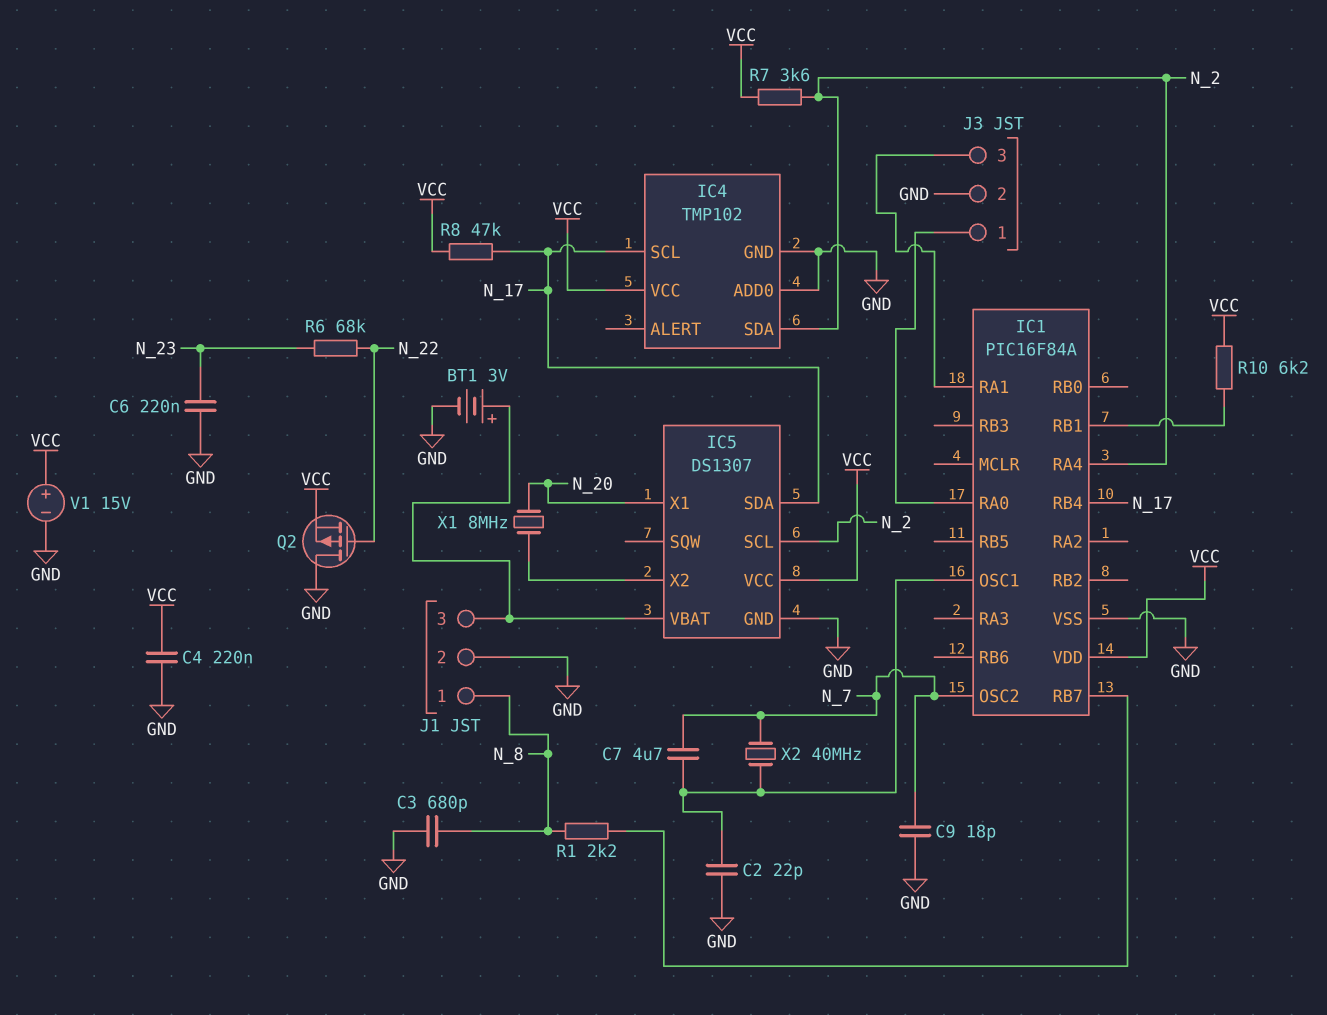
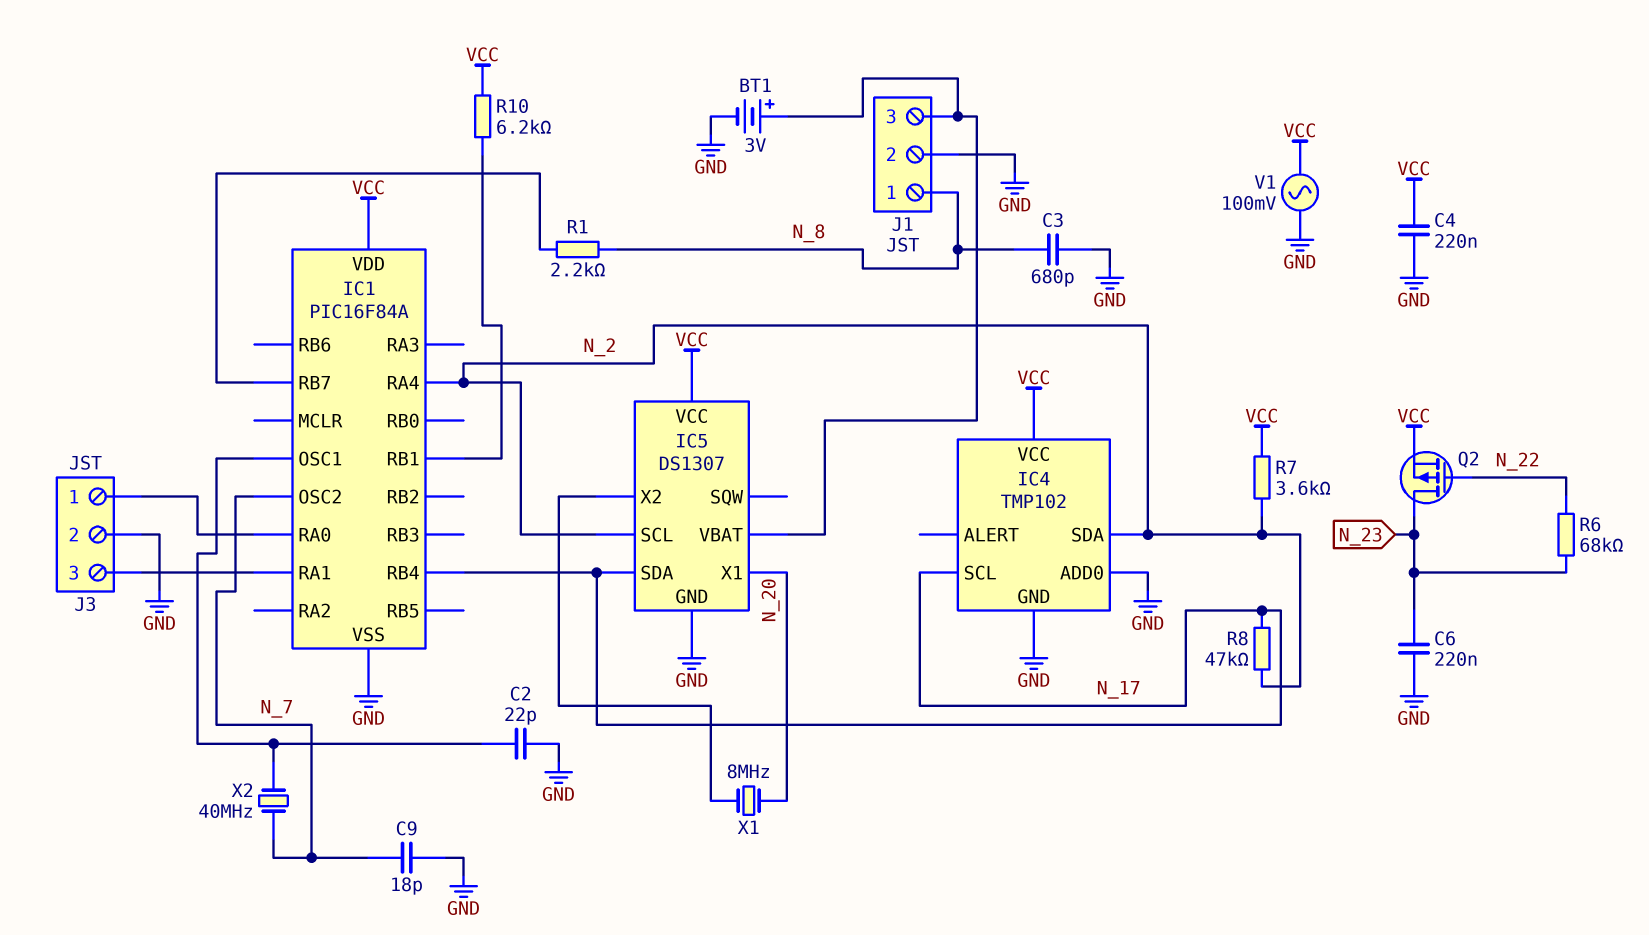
C7: 4.7uF (IC1/OSC1, N_7) -> none
Q2: PMOS (G N_22, D GND, S VCC) -> PMOS (G N_22, D N_23, S VCC)
R8: 47k (N_17, VCC) -> 47k (N_2, N_17)
V1: 15V (plus VCC, minus GND) -> AC 100mV (GND, VCC)

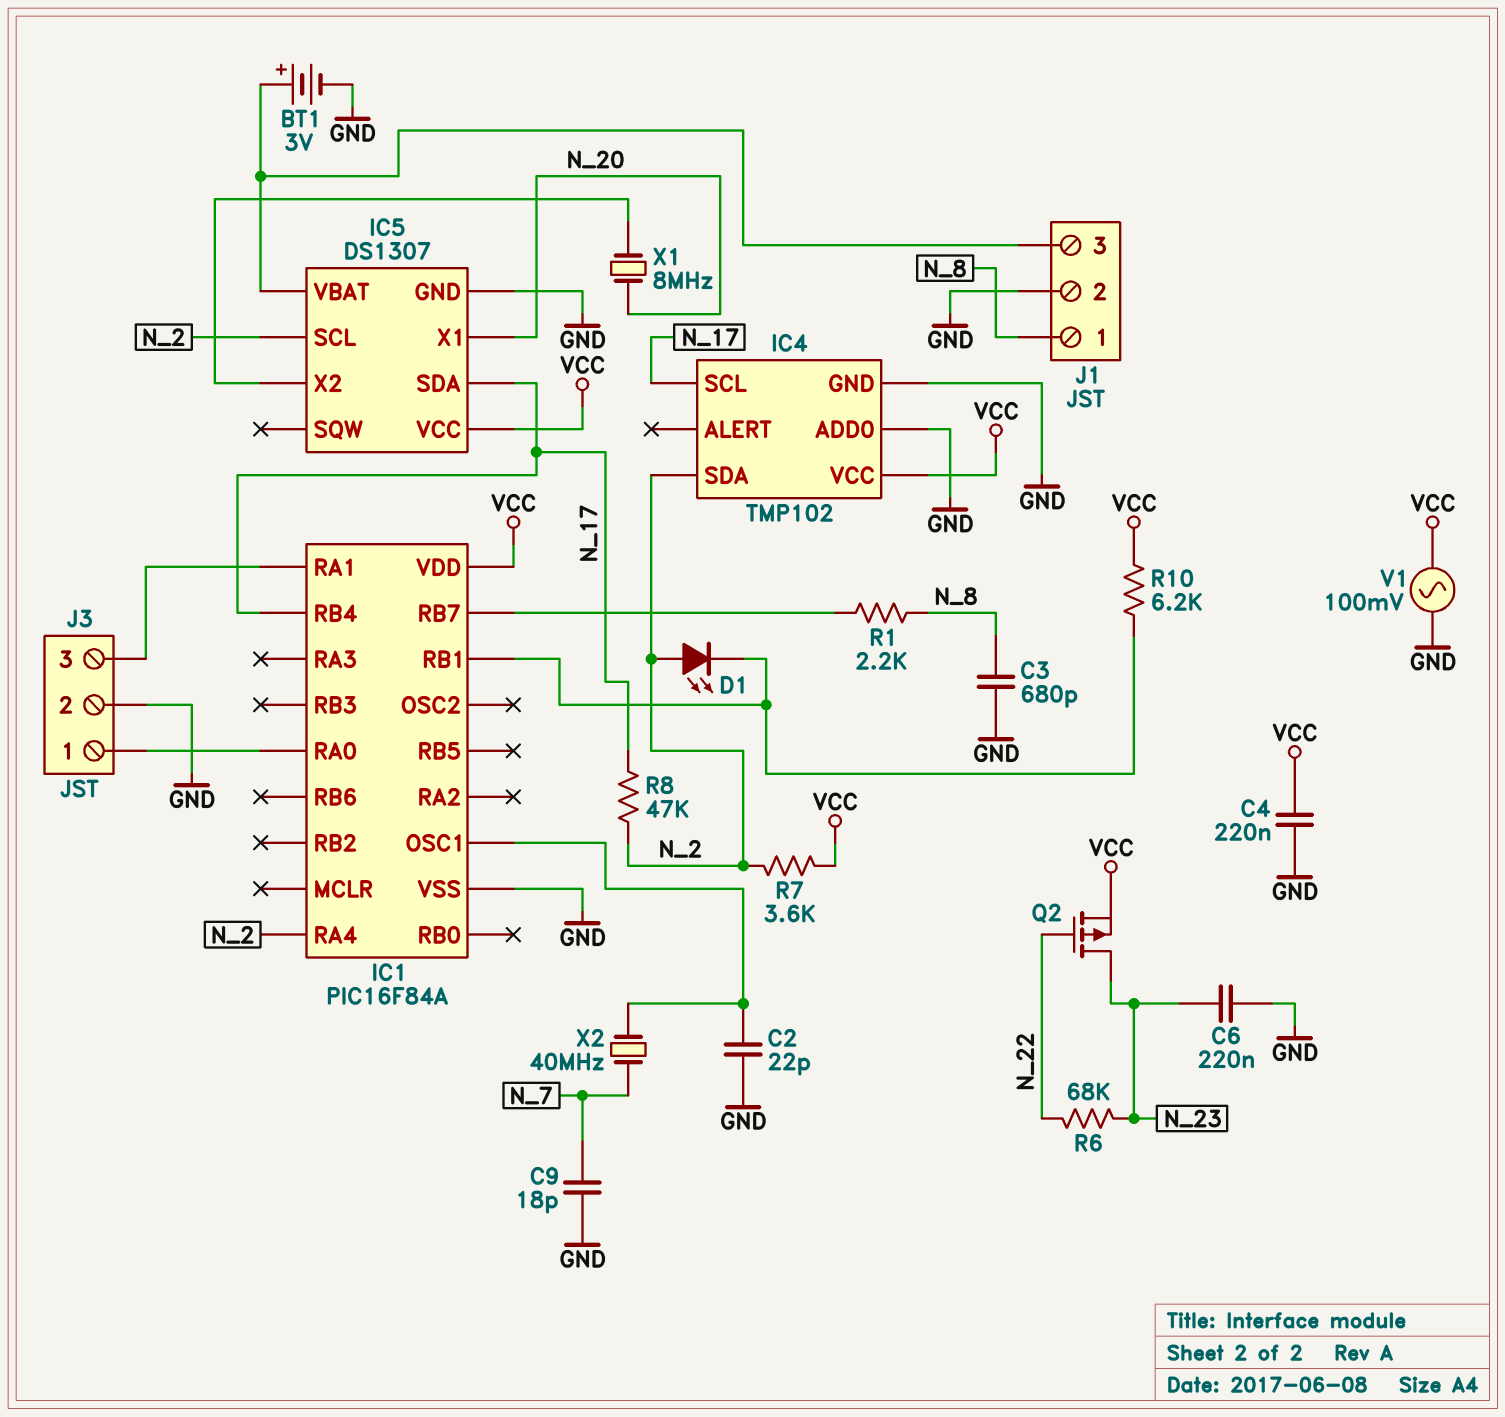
D1: none -> LED (A N_2, K IC1/RB1)
IC1 pin OSC2: N_7 -> none

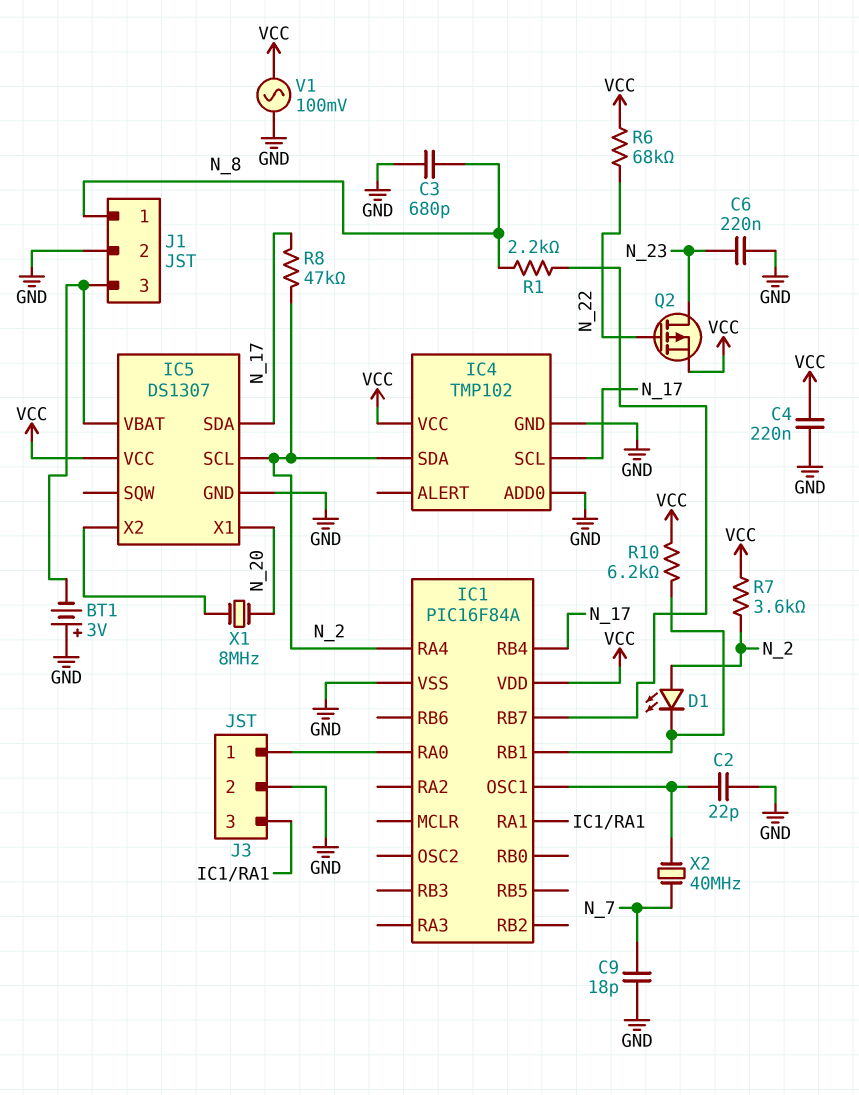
BT1: 3V (plus IC5/VBAT, minus GND) -> 3V (plus GND, minus IC5/VBAT)
R6: 68k (N_22, N_23) -> 68k (N_22, VCC)

